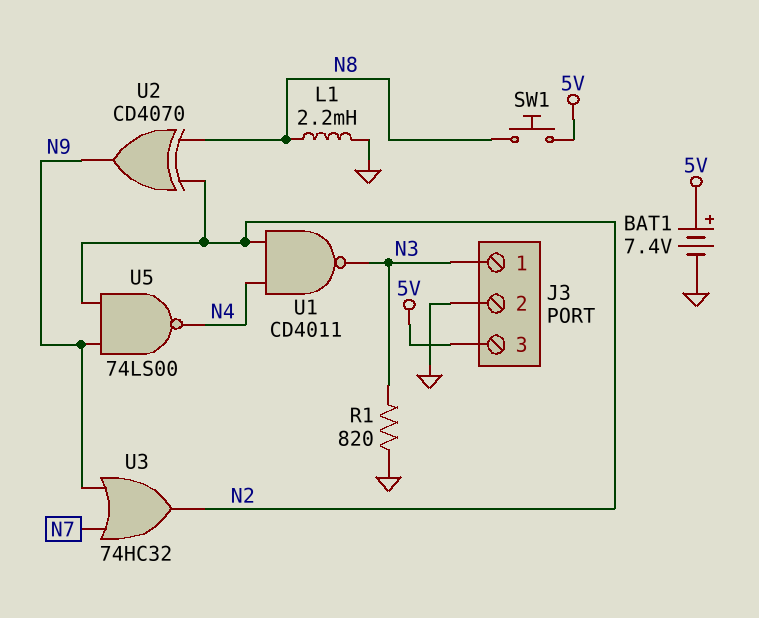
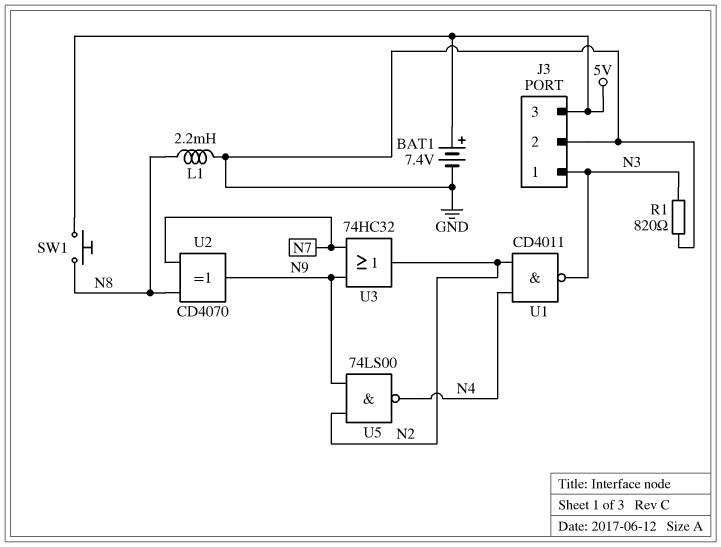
U2: XOR CD4070 (in N2, in N8, out N9) -> XOR CD4070 (in N7, in N8, out N9)

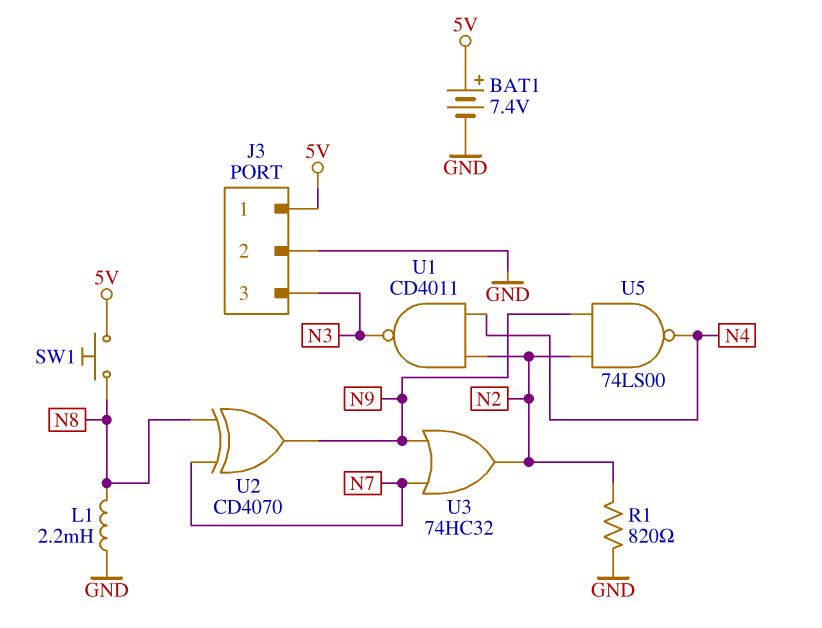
J3 pin 1: N3 -> 5V
J3 pin 3: 5V -> N3
R1: 820 (GND, N3) -> 820 (GND, N2)

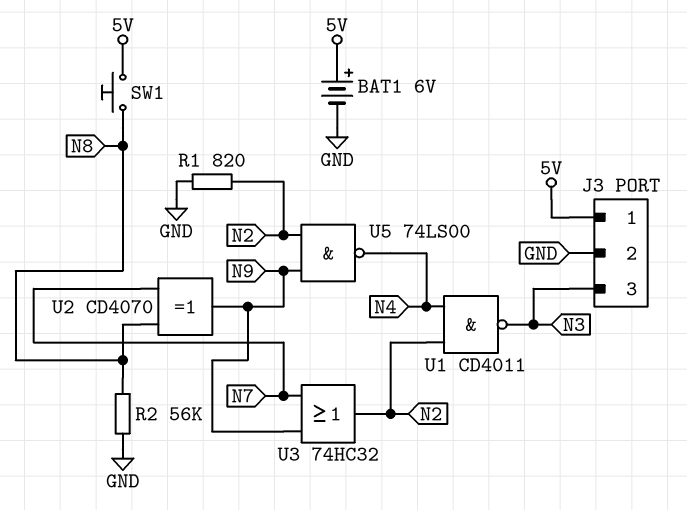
BAT1: 7.4V (plus 5V, minus GND) -> 6V (plus 5V, minus GND)
L1: 2.2mH (GND, N8) -> none
R2: none -> 56k (GND, N8)

